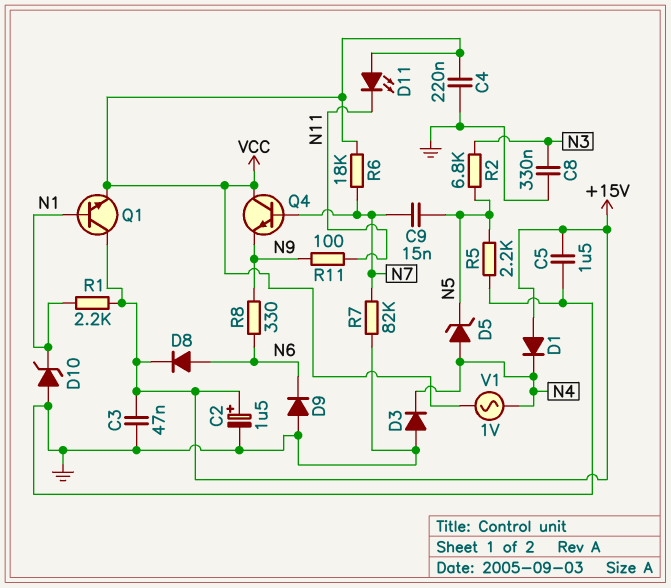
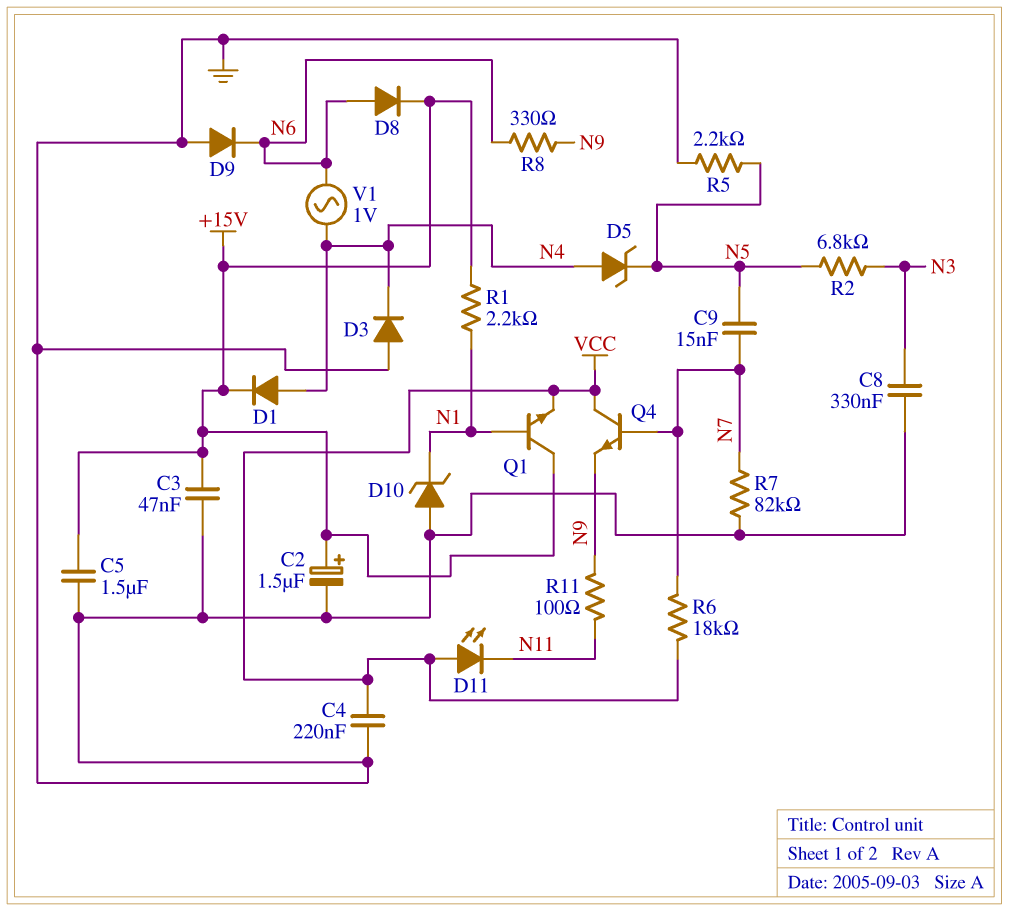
D1: diode (A +15V, K N4) -> diode (A N4, K +15V)
V1: AC 1V (N4, VCC) -> AC 1V (N4, N6)

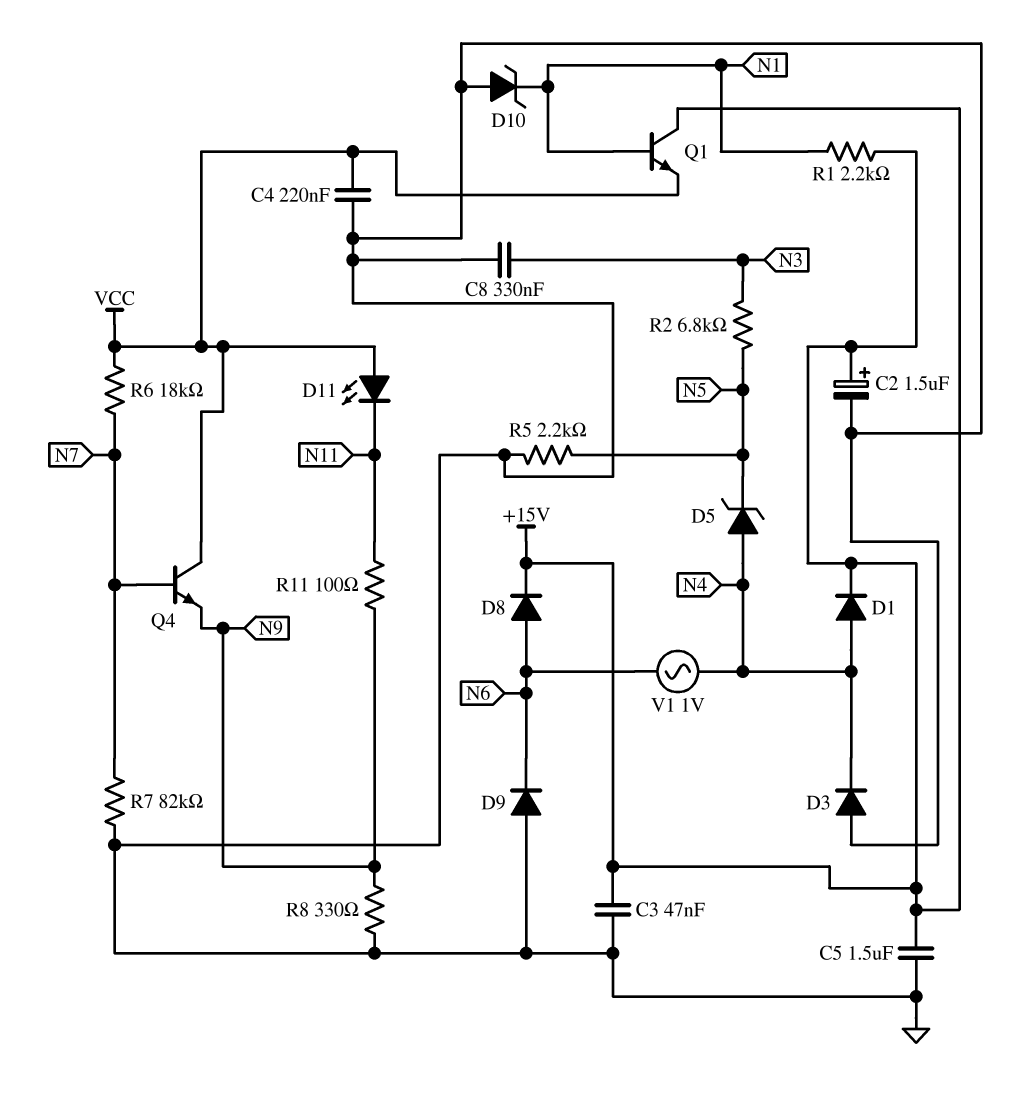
C9: 15nF (N5, N7) -> none
R8: 330 (N6, N9) -> 330 (GND, N9)

